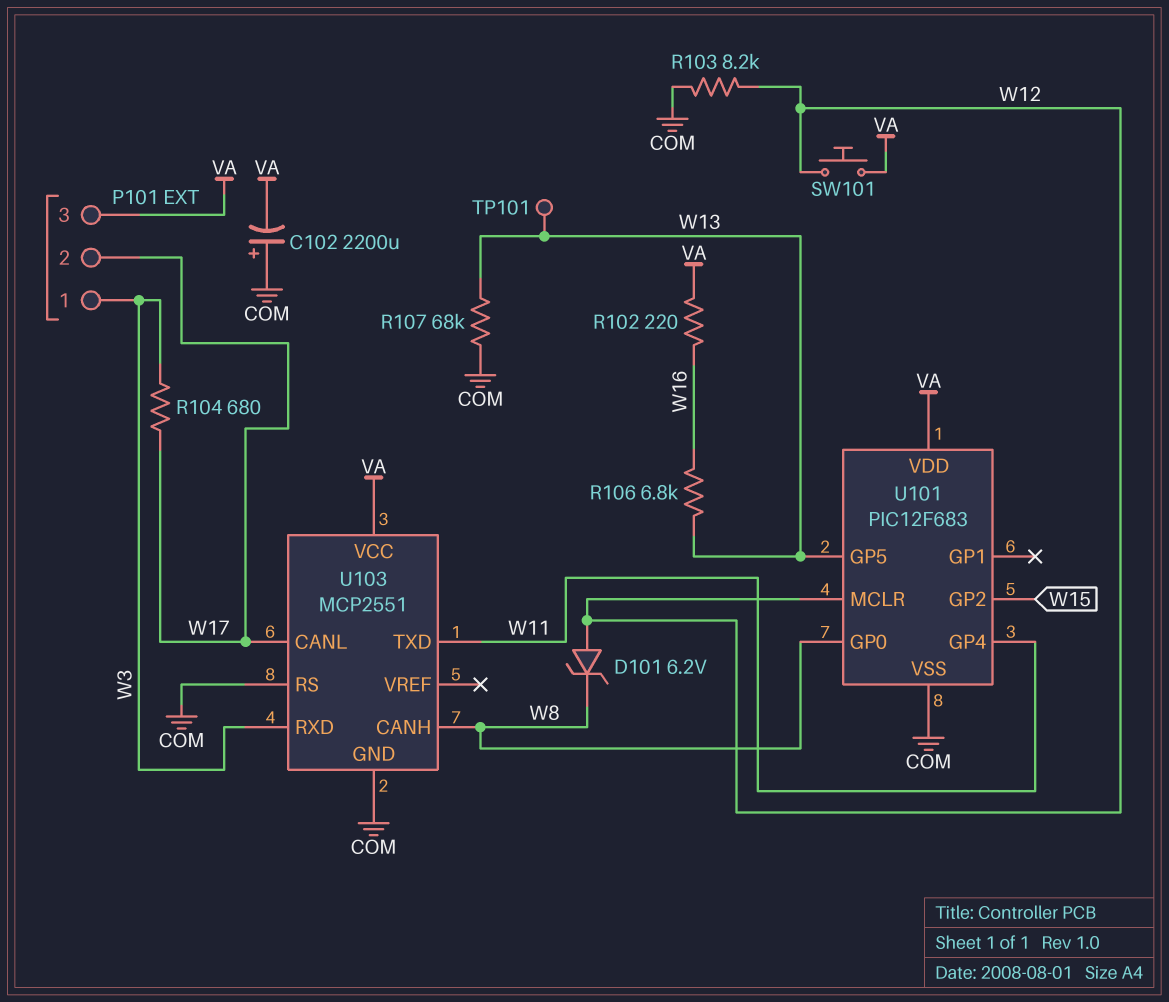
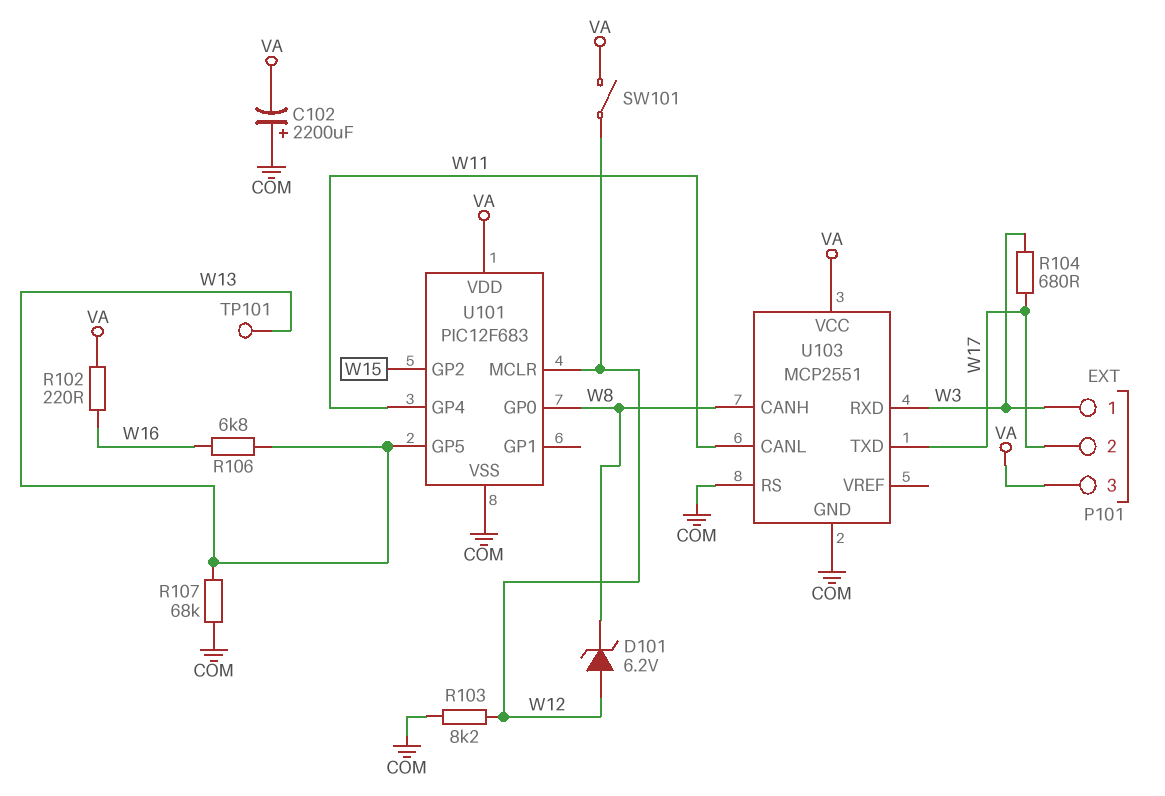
SW101: button (VA, W12) -> switch (VA, W12)
U103 pin CANL: W17 -> W11
U103 pin TXD: W11 -> W17

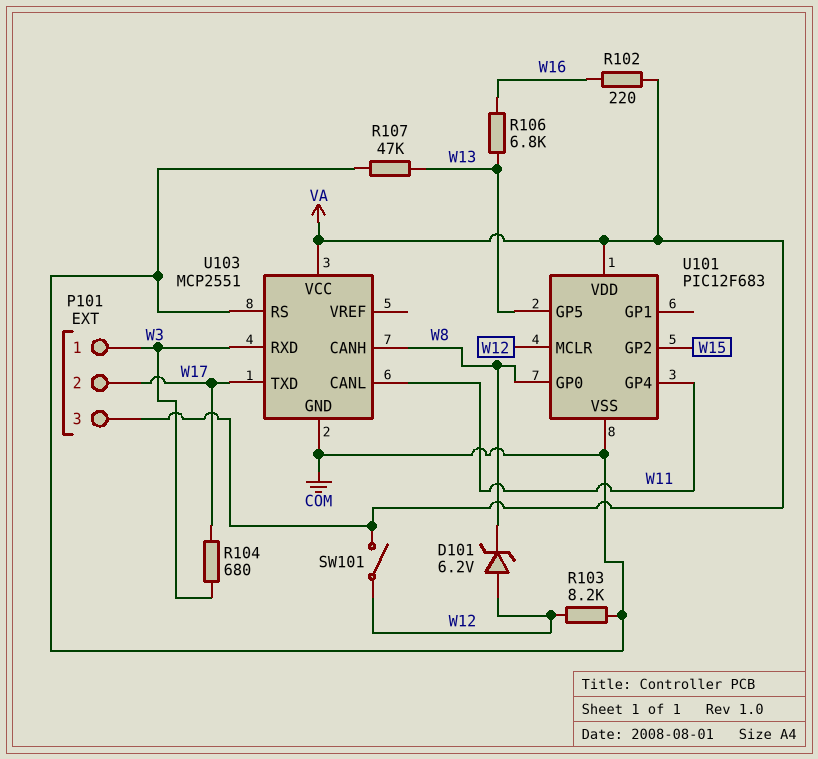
C102: 2200uF (plus COM, minus VA) -> none
R107: 68k (COM, W13) -> 47k (COM, W13)
TP101: test point (W13) -> none

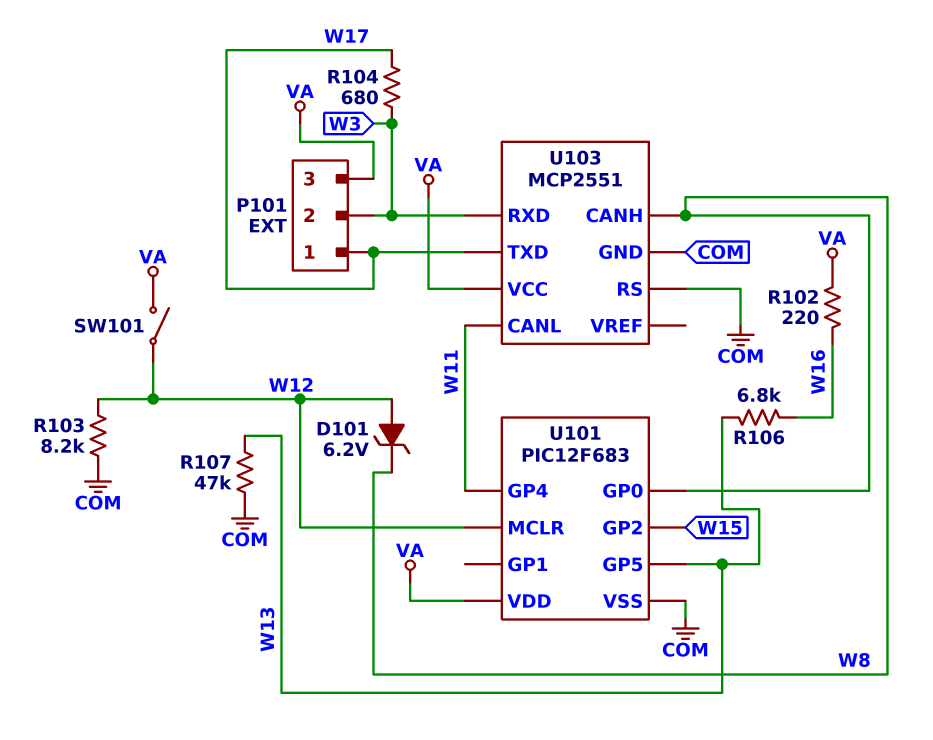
P101 pin 1: W3 -> W17
P101 pin 2: W17 -> W3

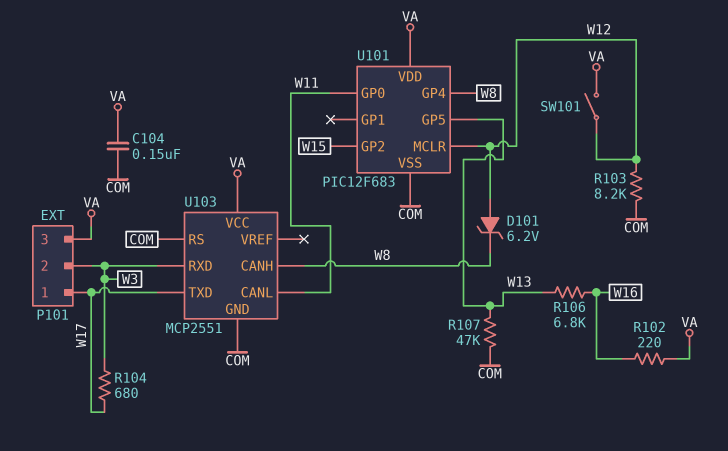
C104: none -> 150nF (COM, VA)
U101 pin GP0: W8 -> W11
U101 pin GP4: W11 -> W8

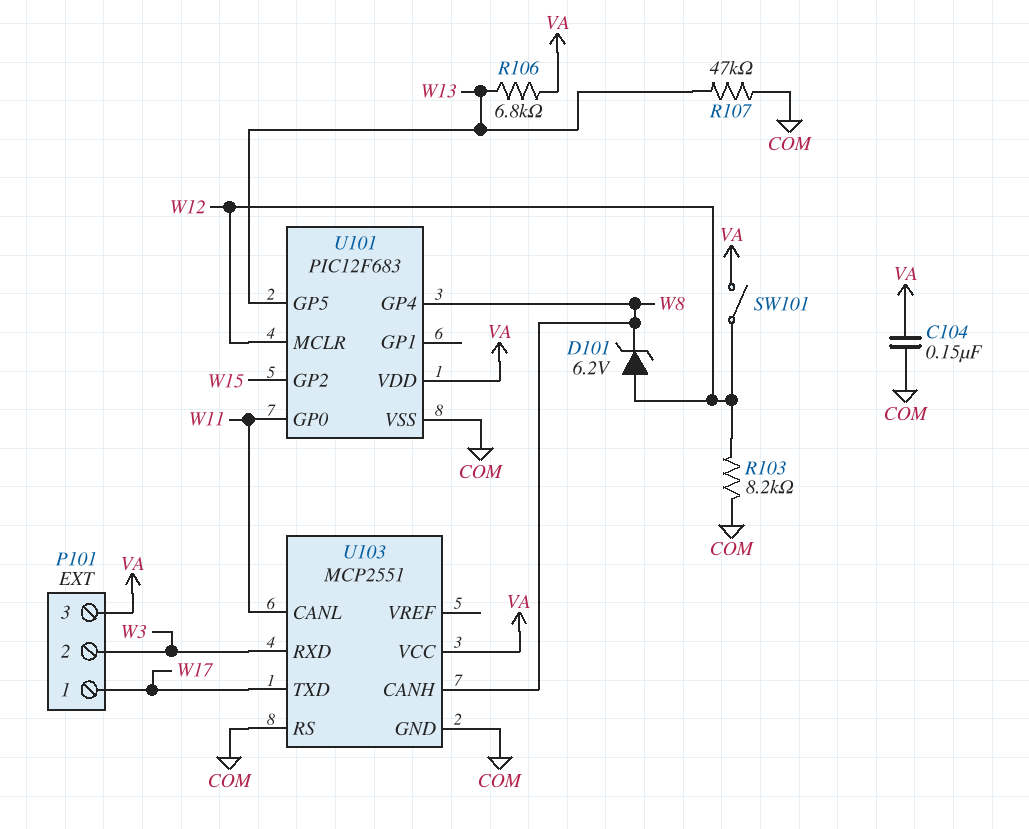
R102: 220 (VA, W16) -> none
R104: 680 (W3, W17) -> none
R106: 6.8k (W13, W16) -> 6.8k (VA, W13)

